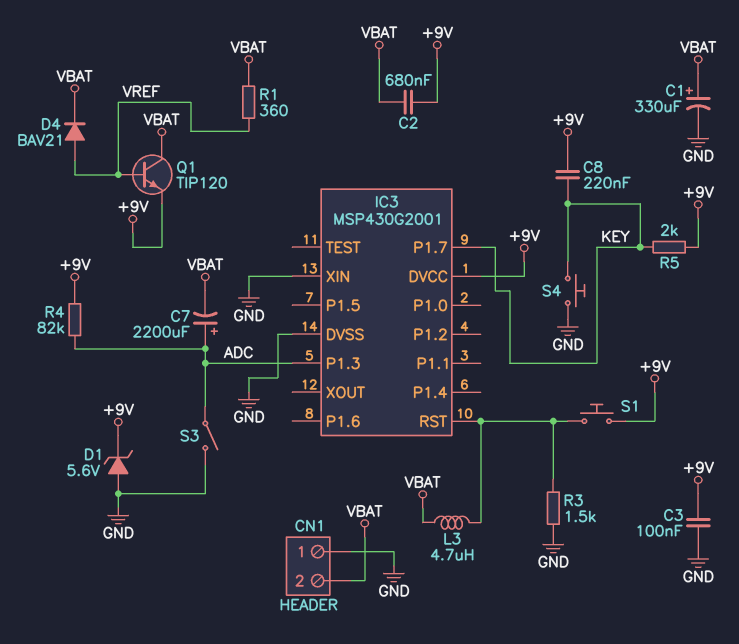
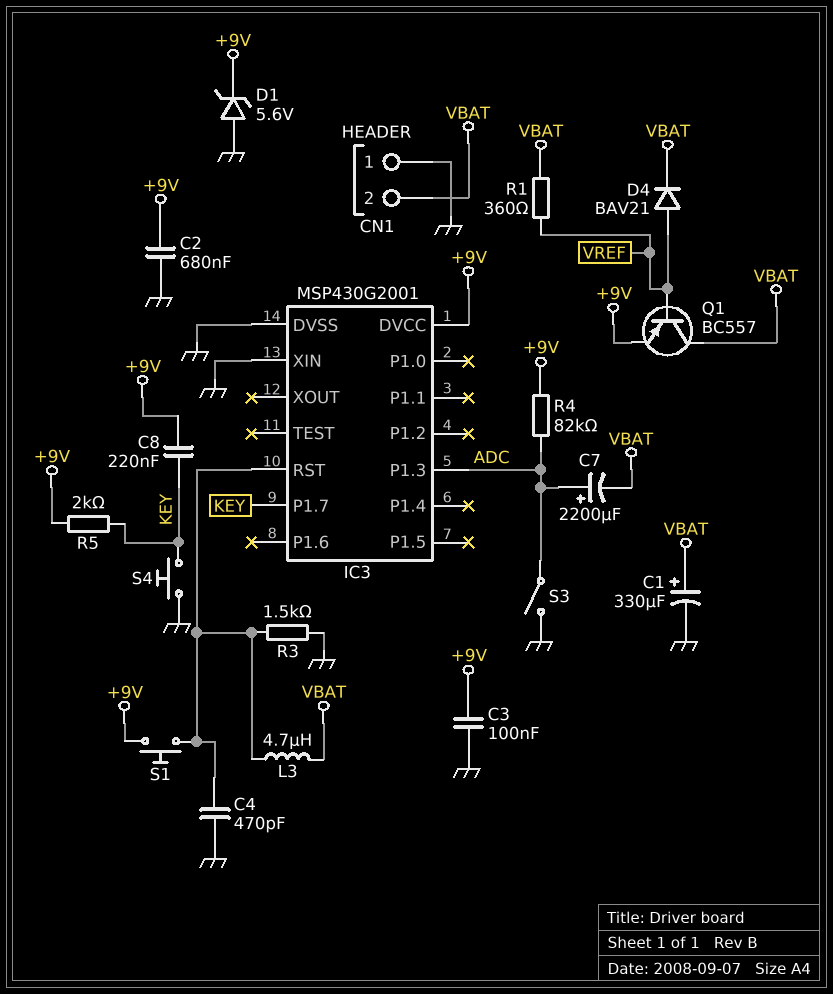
C2: 680nF (+9V, VBAT) -> 680nF (+9V, GND)
C4: none -> 470pF (GND, IC3/RST)
Q1: NPN TIP120 (B VREF, C VBAT, E +9V) -> PNP BC557 (B VREF, C VBAT, E +9V)

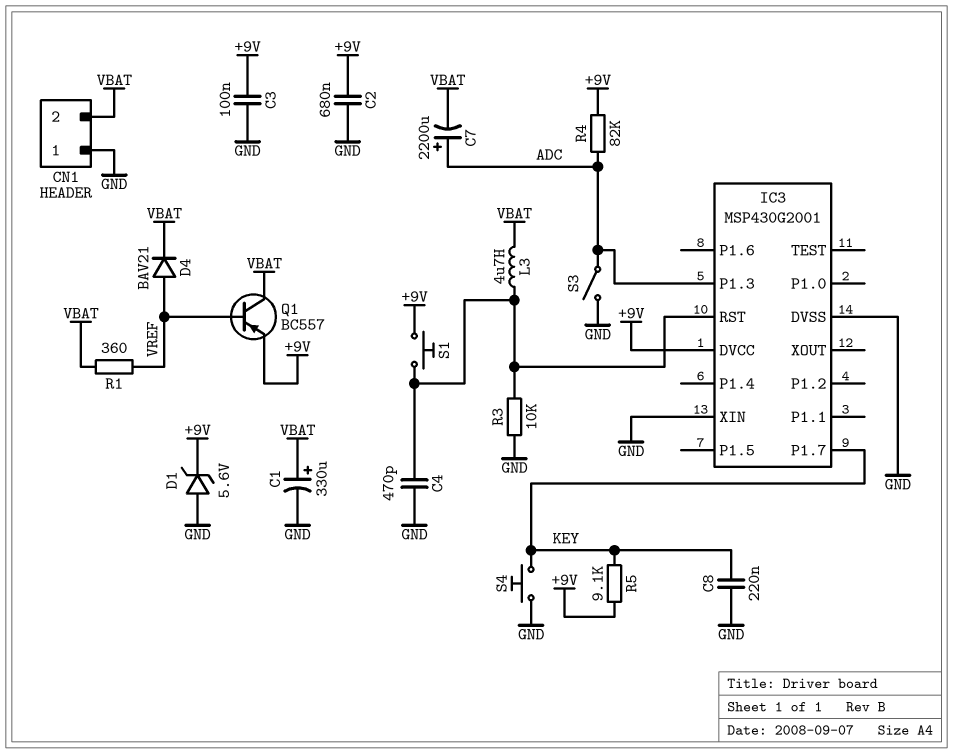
C8: 220nF (+9V, KEY) -> 220nF (GND, KEY)
R3: 1.5k (GND, IC3/RST) -> 10k (GND, IC3/RST)
R5: 2k (+9V, KEY) -> 9.1k (+9V, KEY)

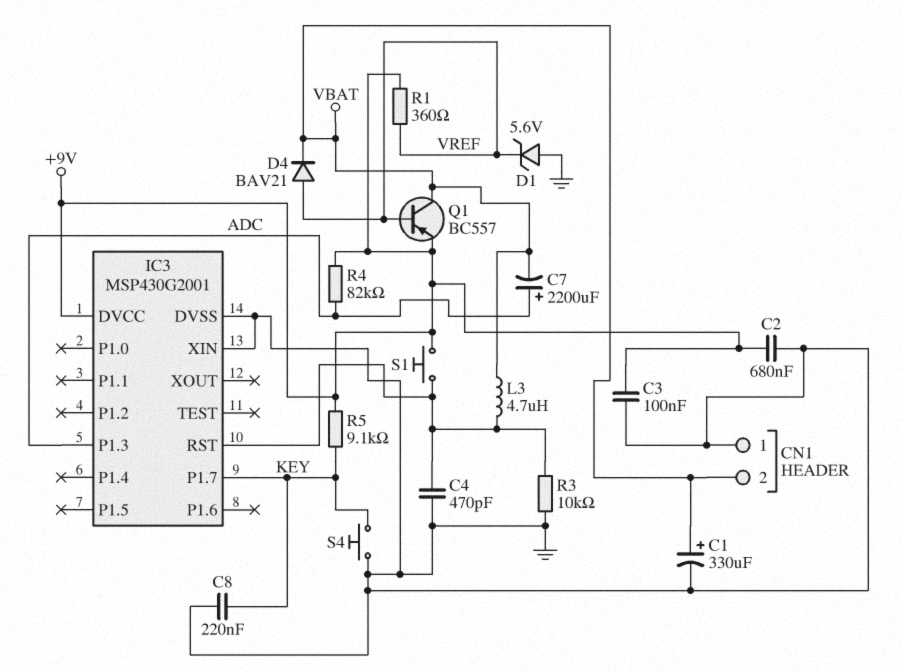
D1: zener 5.6V (A GND, K +9V) -> zener 5.6V (A GND, K VREF)
R1: 360 (VBAT, VREF) -> 360 (+9V, VREF)
S3: switch (ADC, GND) -> none

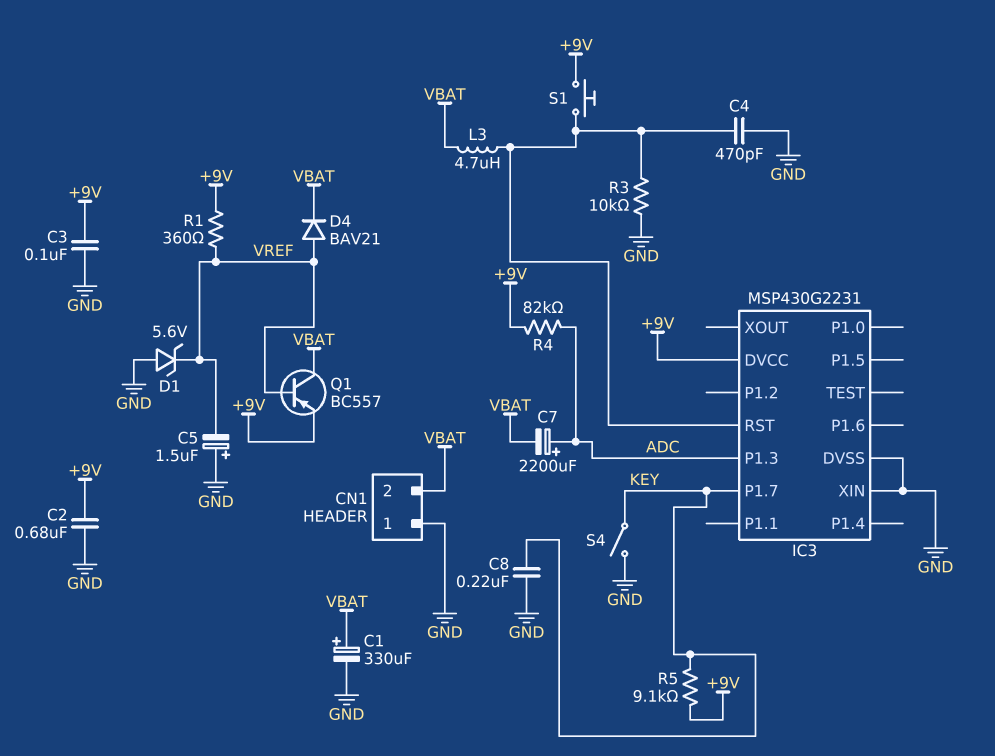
C5: none -> 1.5uF (plus GND, minus VREF)
IC3: MSP430G2001 -> MSP430G2231
S4: button (GND, KEY) -> switch (GND, KEY)

